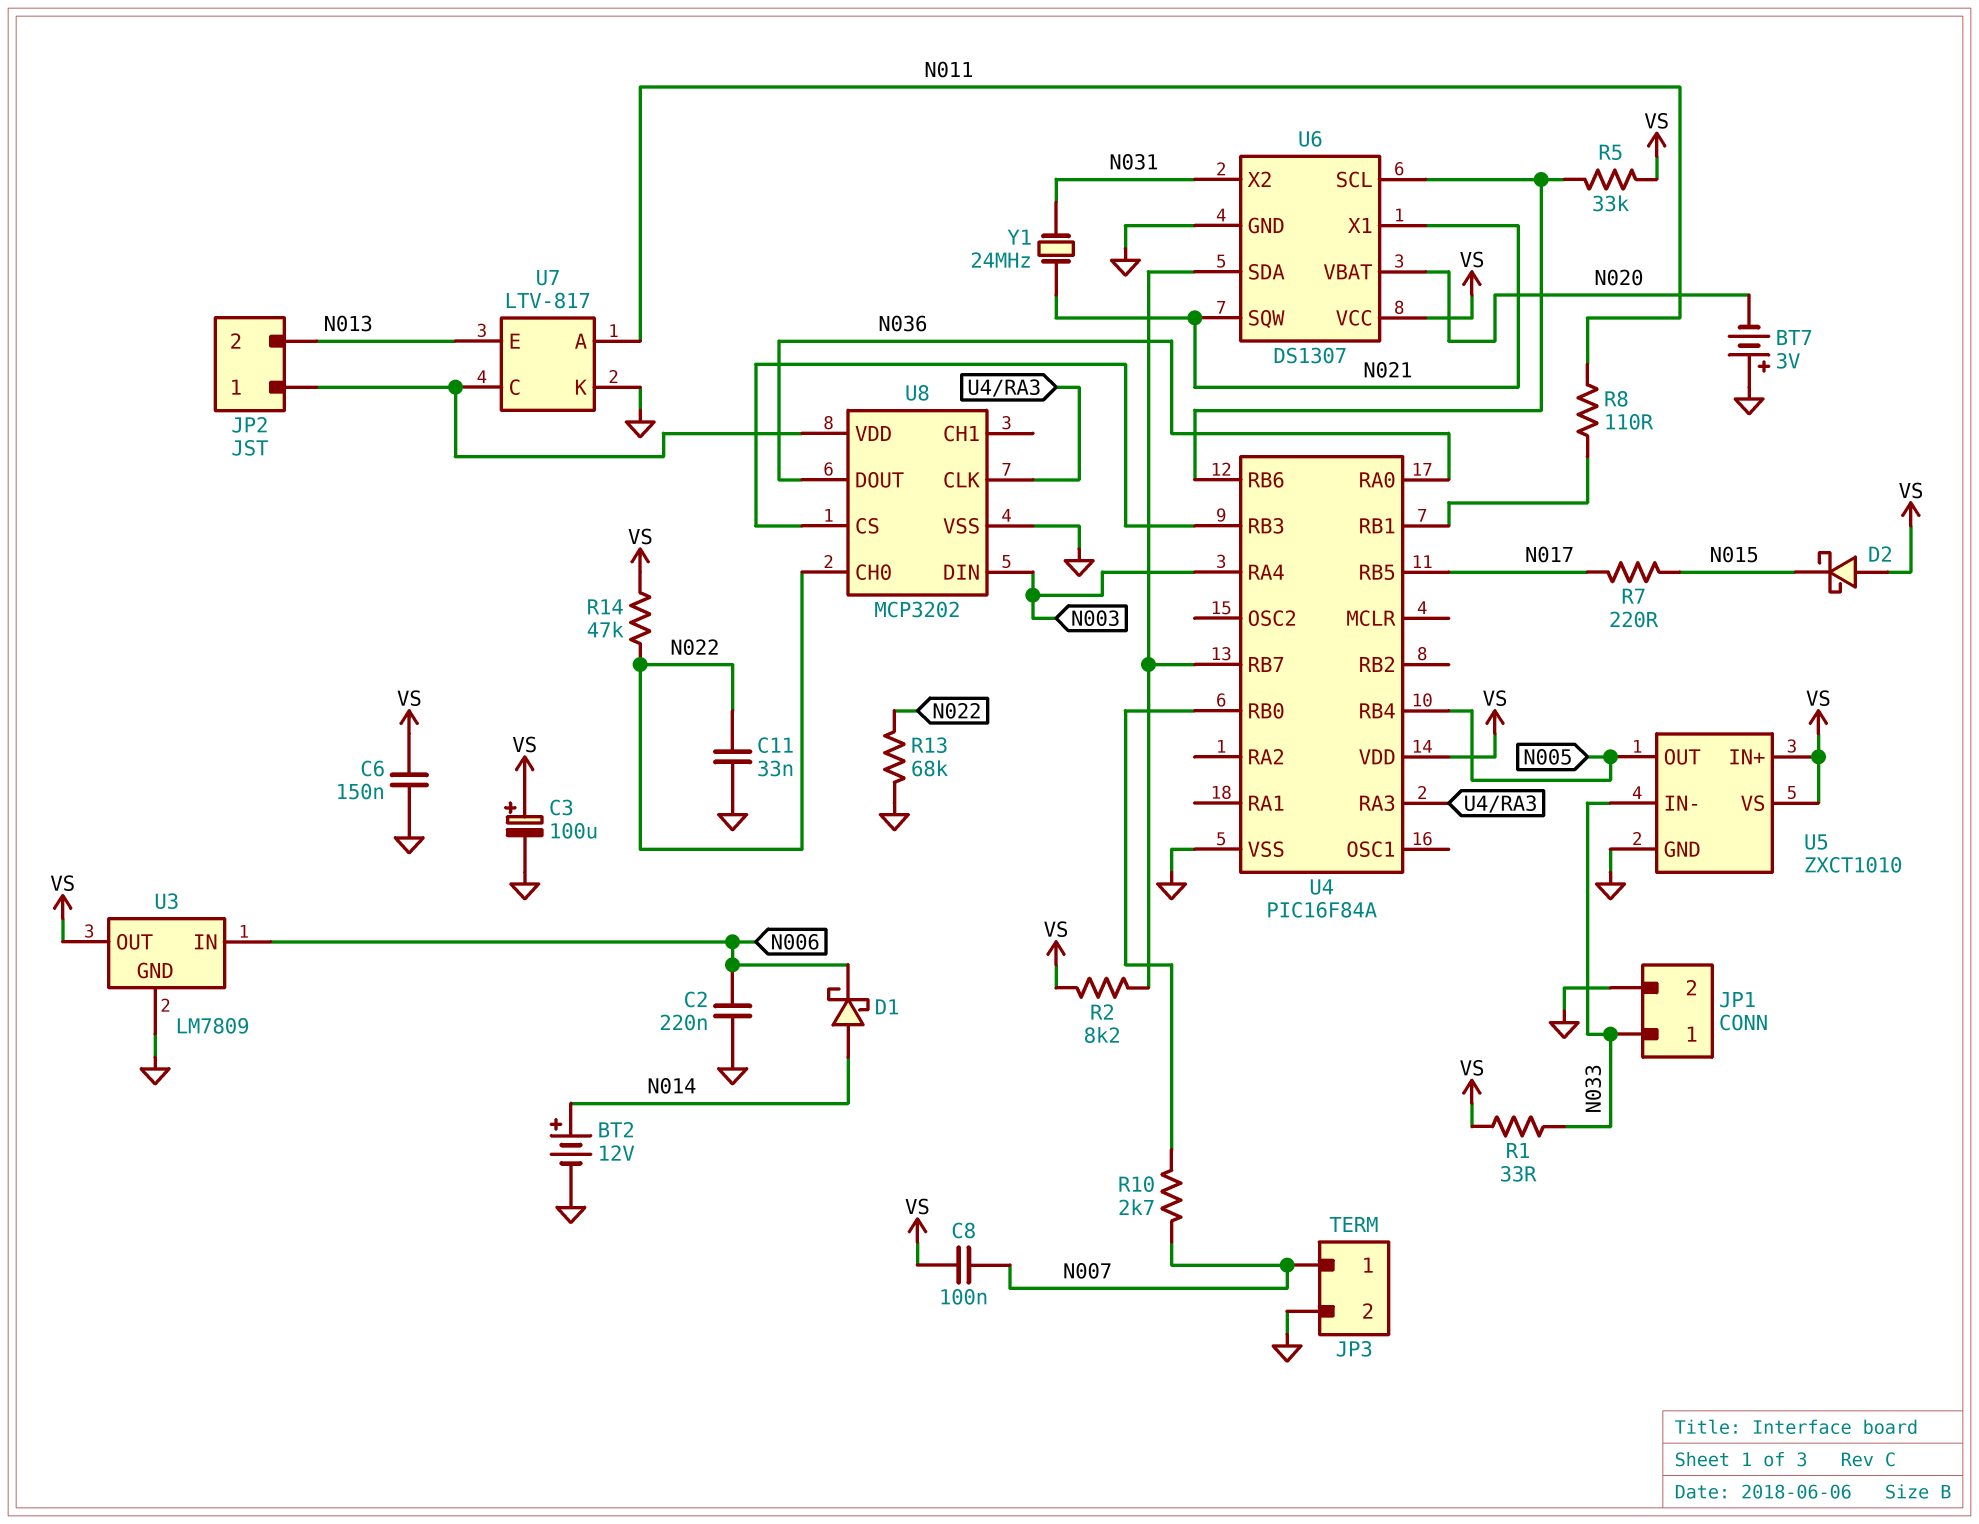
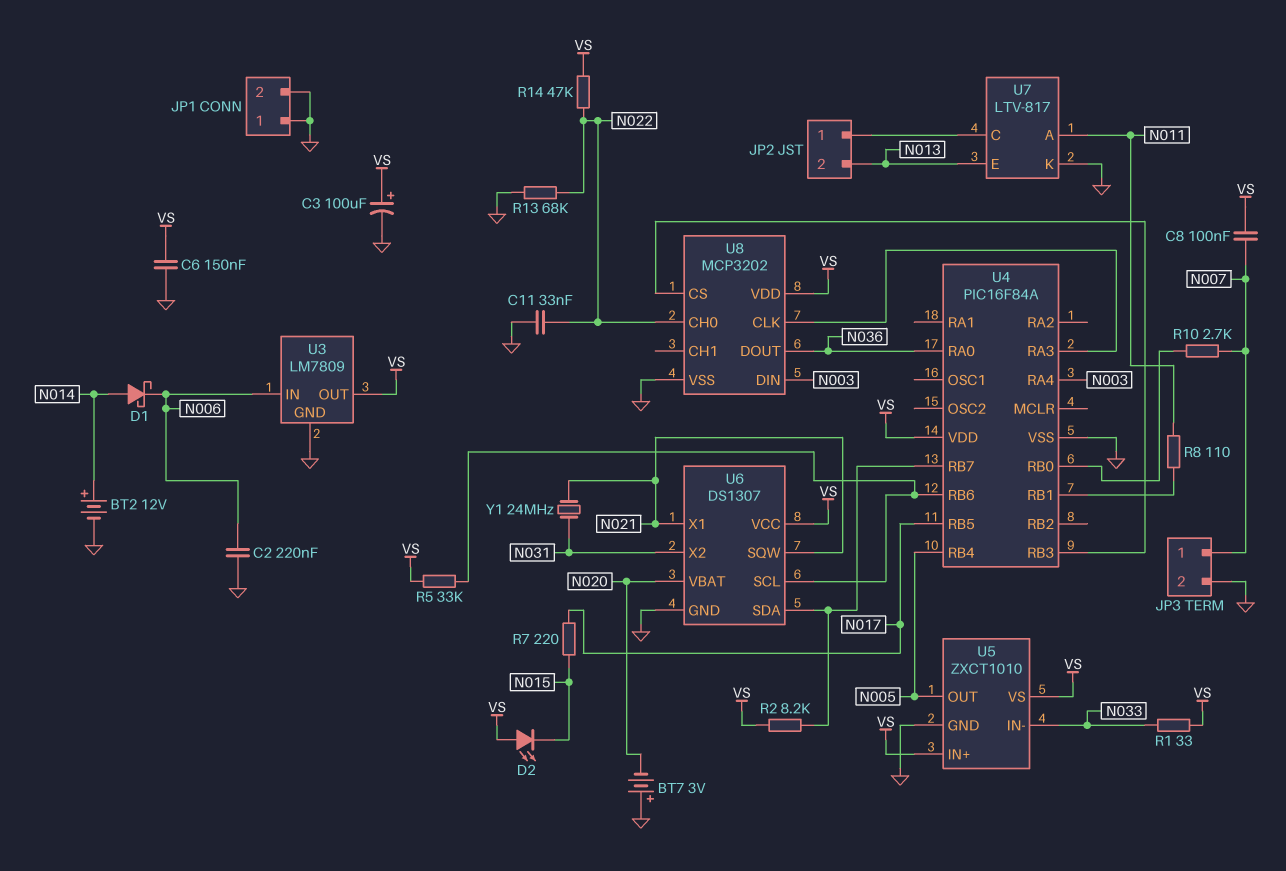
D2: schottky (A VS, K N015) -> LED (A VS, K N015)
JP1 pin 1: N033 -> GND
U8 pin VDD: JP2/1 -> VS

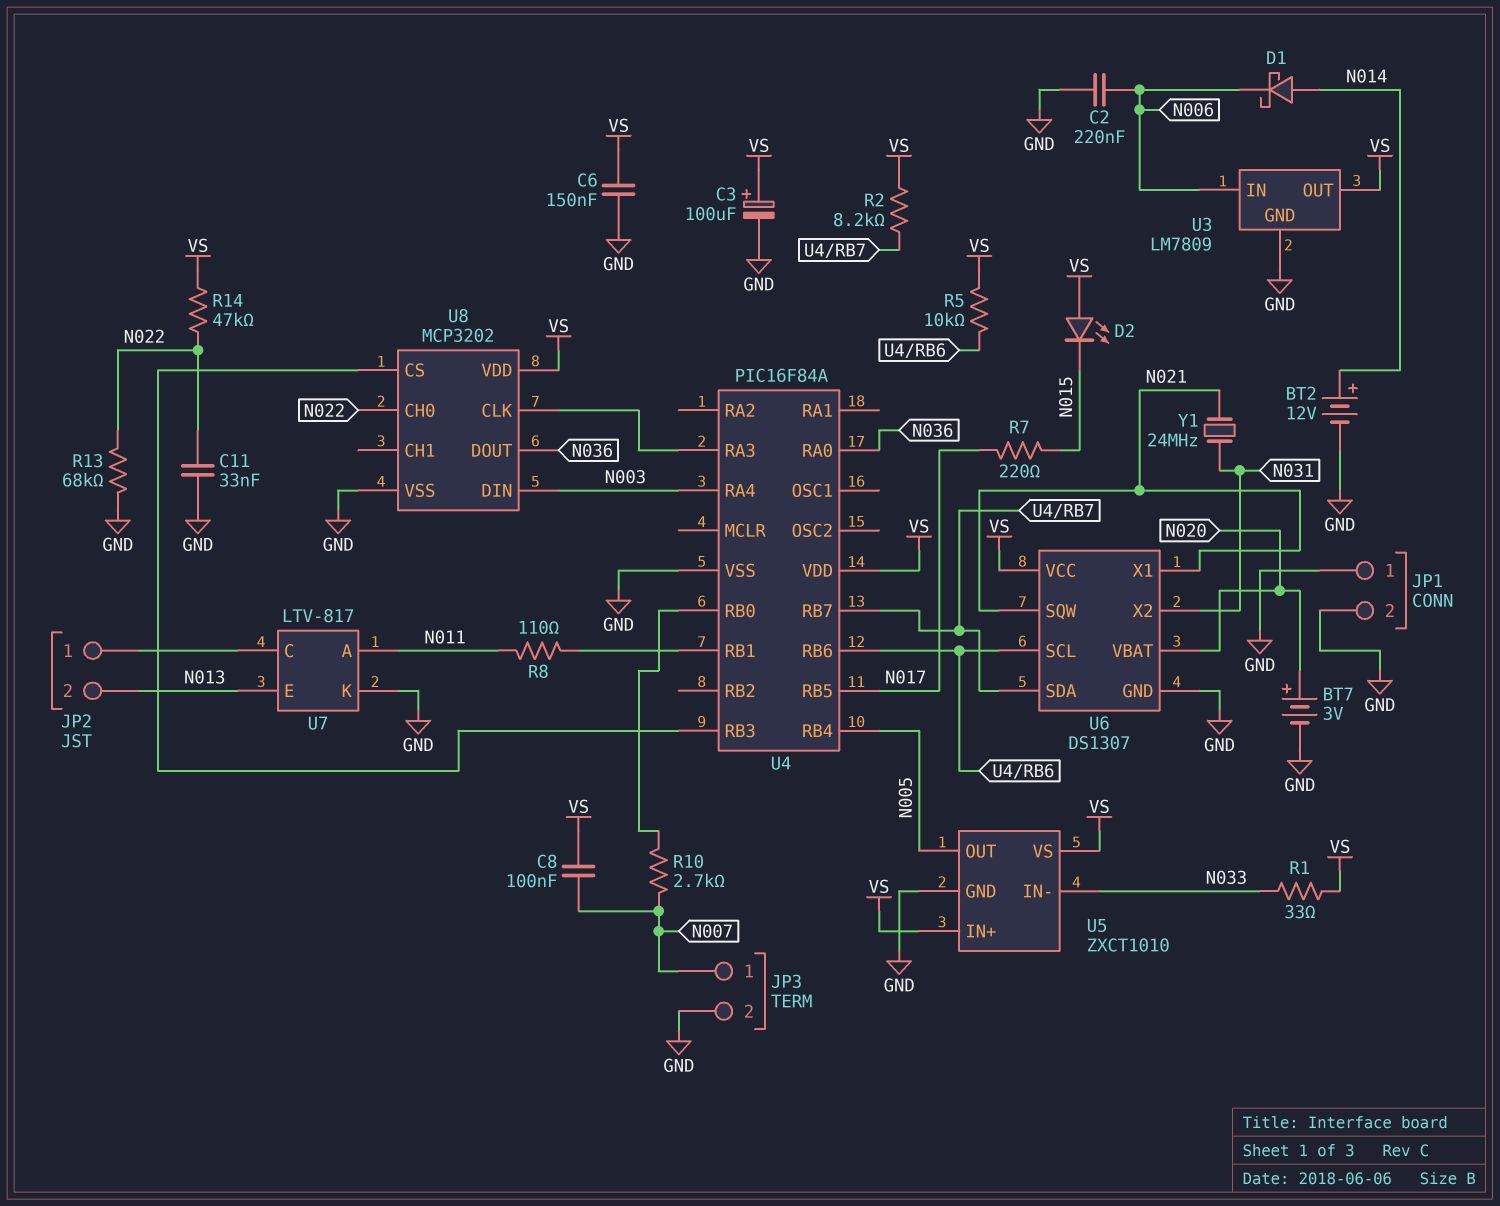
BT7: 3V (plus GND, minus N020) -> 3V (plus N020, minus GND)
R5: 33k (U4/RB6, VS) -> 10k (U4/RB6, VS)

